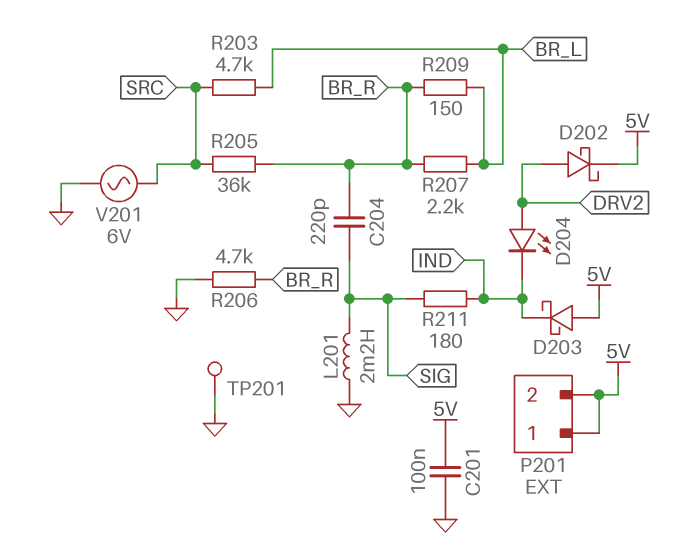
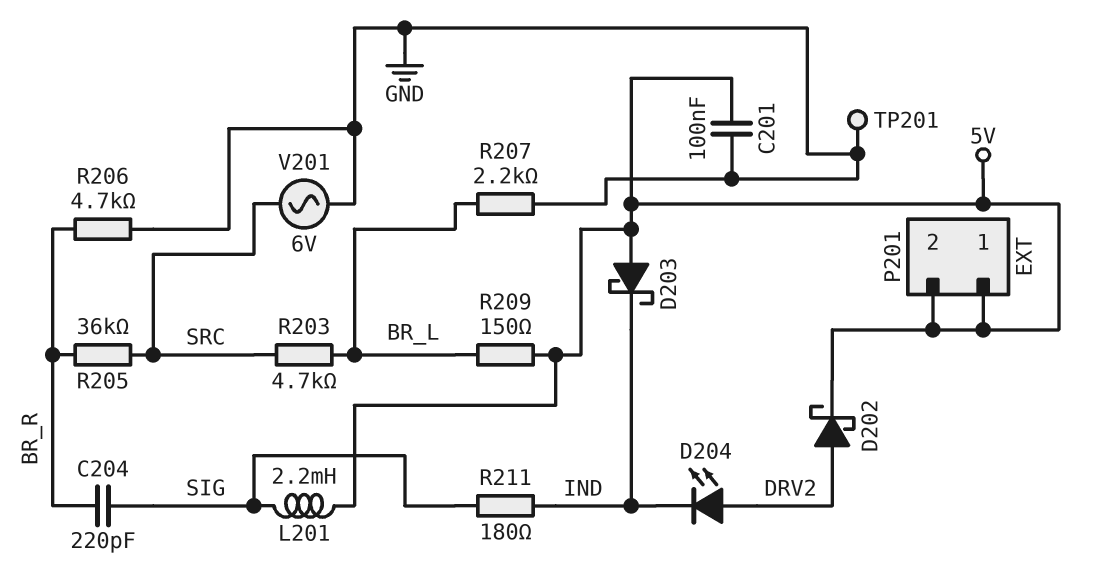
L201: 2.2mH (GND, SIG) -> 2.2mH (5V, SIG)
R207: 2.2k (BR_L, BR_R) -> 2.2k (BR_L, GND)
R209: 150 (BR_L, BR_R) -> 150 (5V, BR_L)

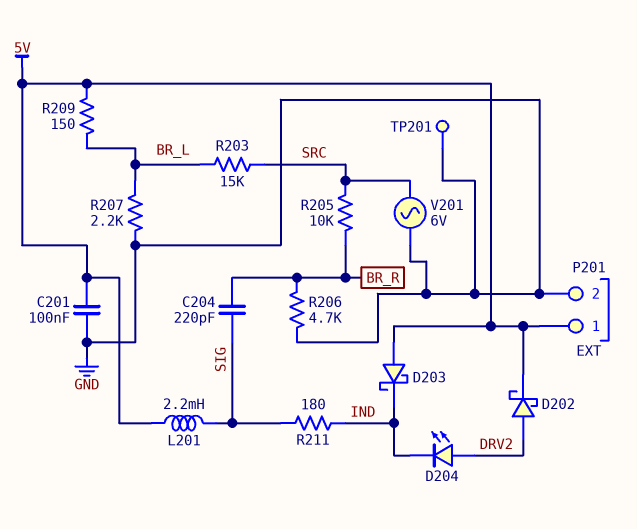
P201 pin 2: 5V -> GND
R203: 4.7k (BR_L, SRC) -> 15k (BR_L, SRC)
R205: 36k (BR_R, SRC) -> 10k (BR_R, SRC)

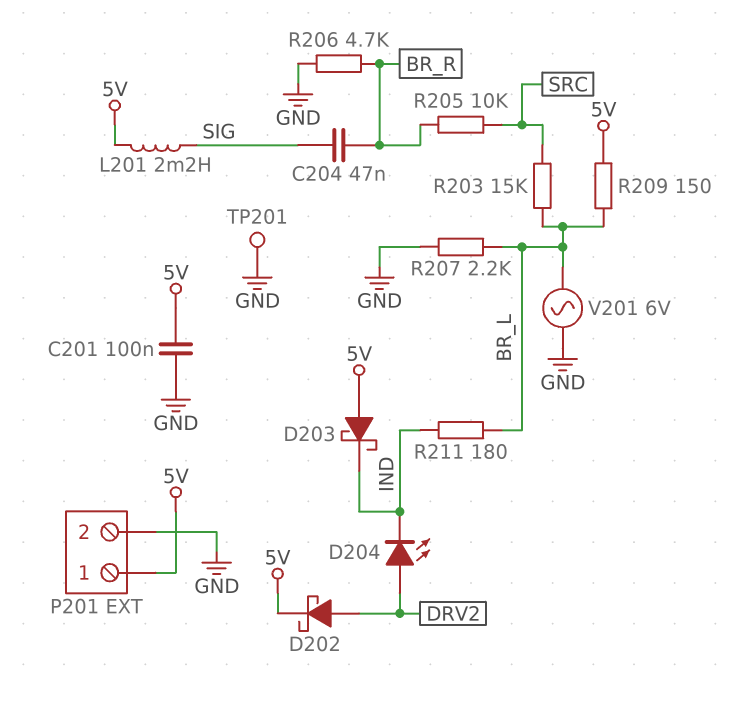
C204: 220pF (BR_R, SIG) -> 47nF (BR_R, SIG)
R211: 180 (IND, SIG) -> 180 (BR_L, IND)
V201: AC 6V (GND, SRC) -> AC 6V (BR_L, GND)

